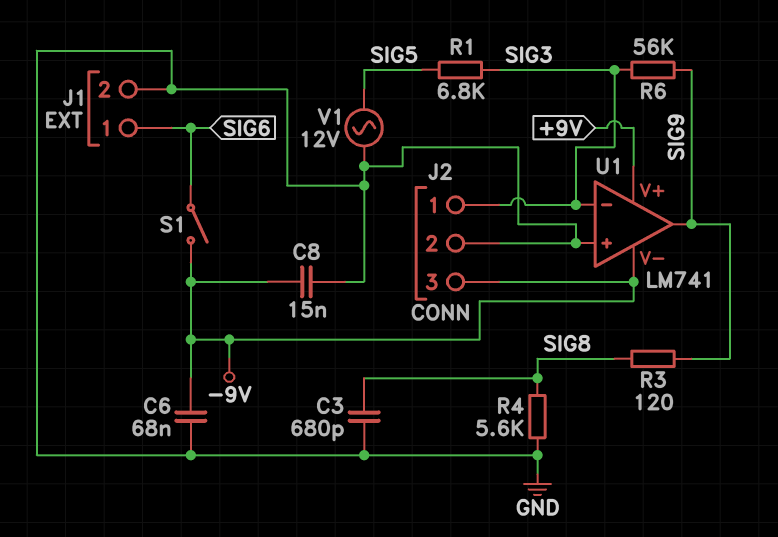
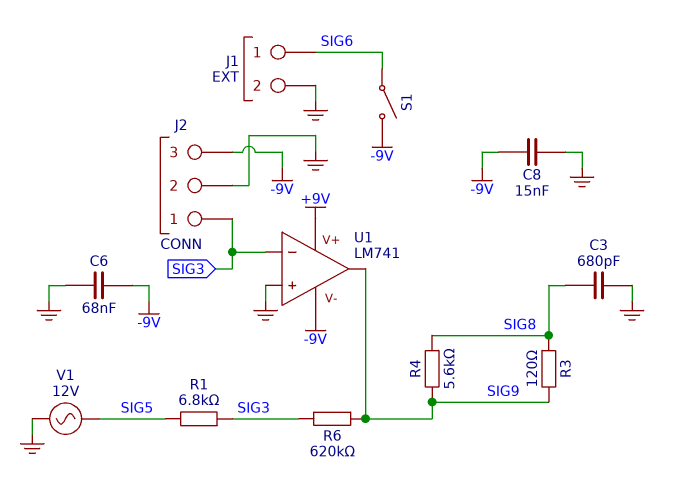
R4: 5.6k (GND, SIG8) -> 5.6k (SIG8, SIG9)
R6: 56k (SIG3, SIG9) -> 620k (SIG3, SIG9)

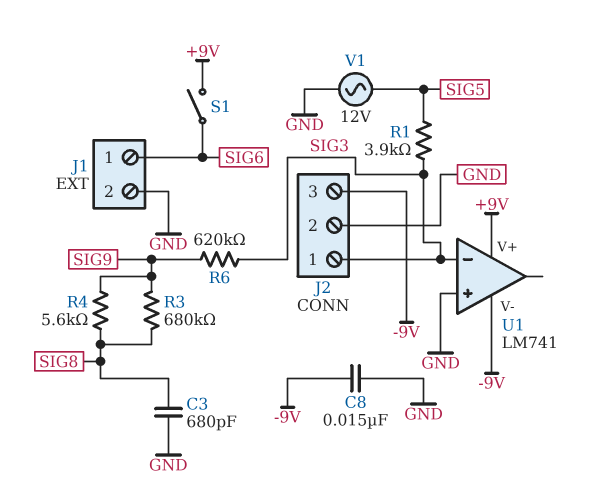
C6: 68nF (-9V, GND) -> none
R1: 6.8k (SIG3, SIG5) -> 3.9k (SIG3, SIG5)
R3: 120 (SIG8, SIG9) -> 680k (SIG8, SIG9)
S1: switch (-9V, SIG6) -> switch (+9V, SIG6)
U1 pin out: SIG9 -> none

